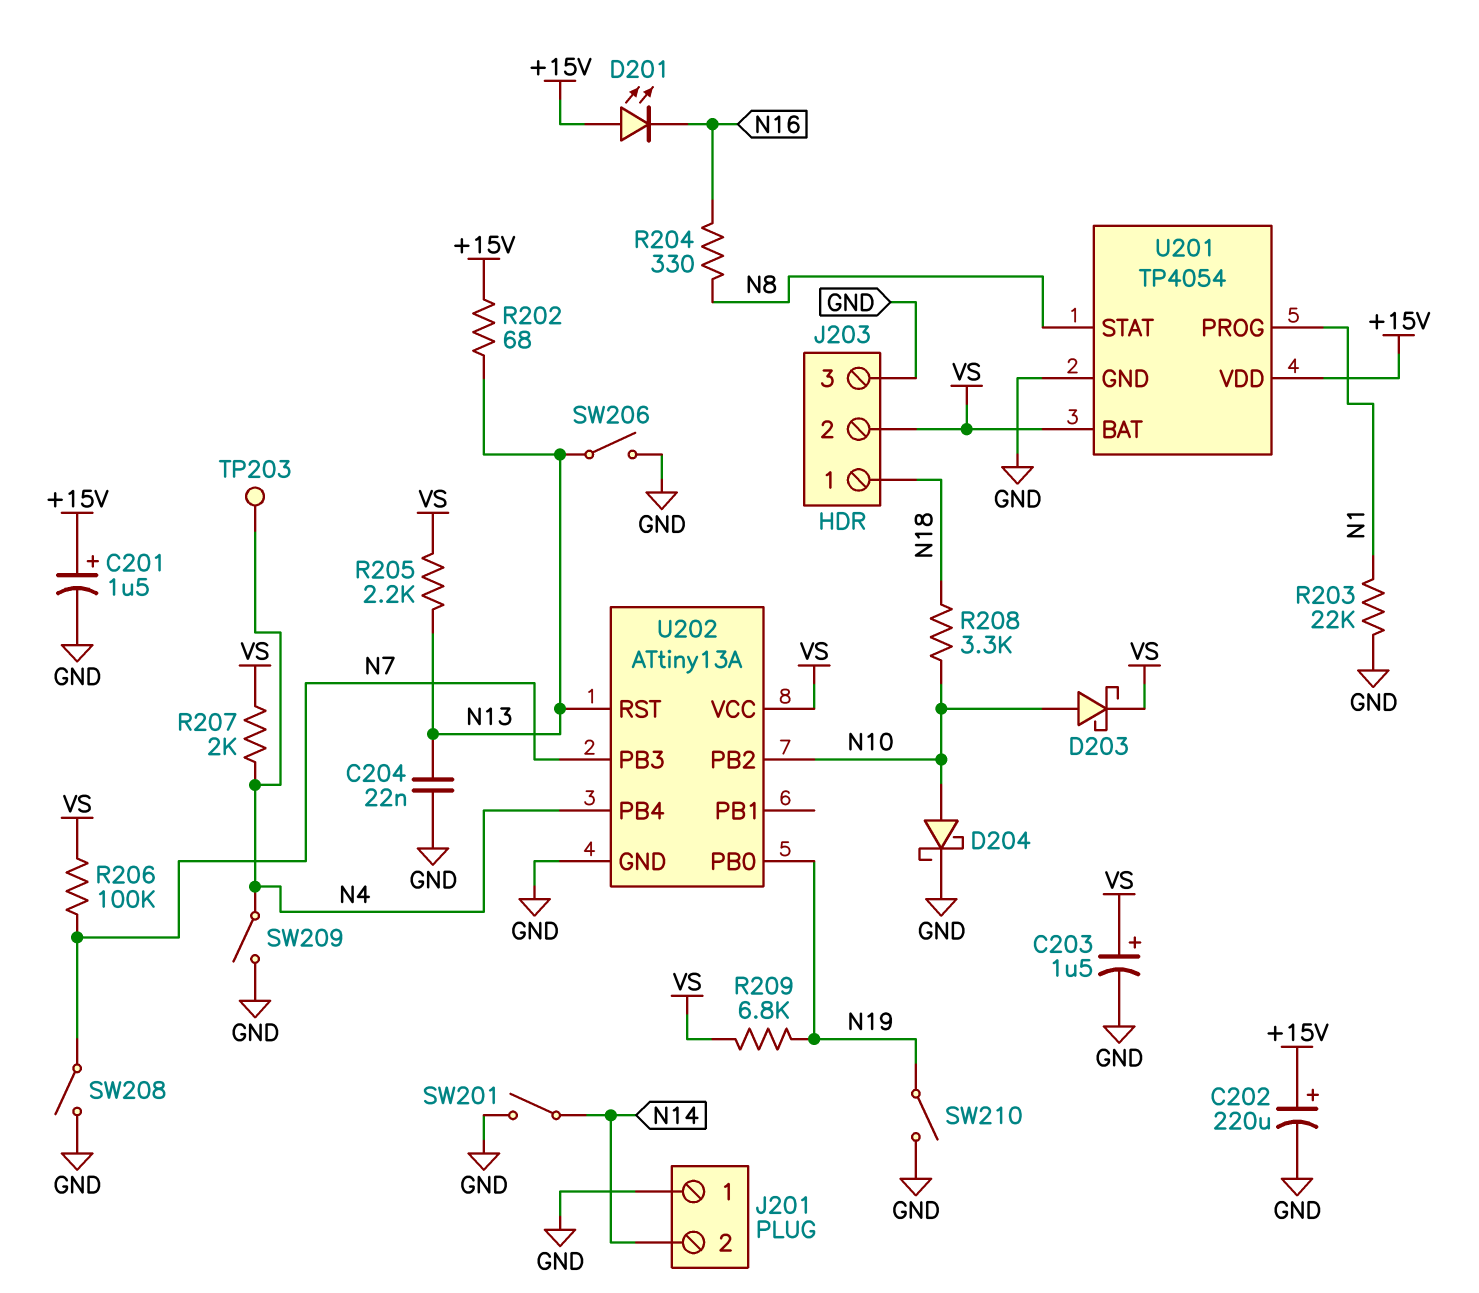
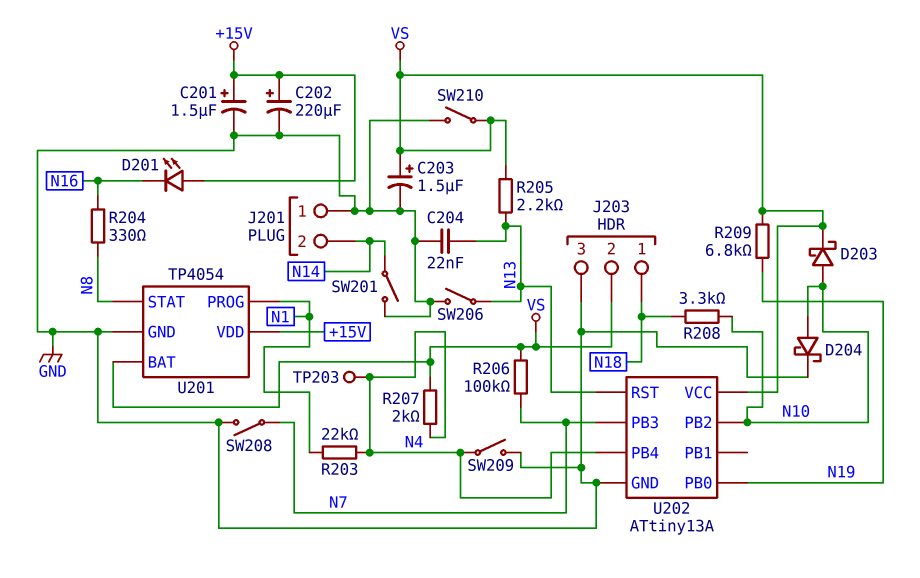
R202: 68 (+15V, N13) -> none
R203: 22k (GND, N1) -> 22k (N1, N4)
SW210: switch (GND, N19) -> switch (GND, VS)

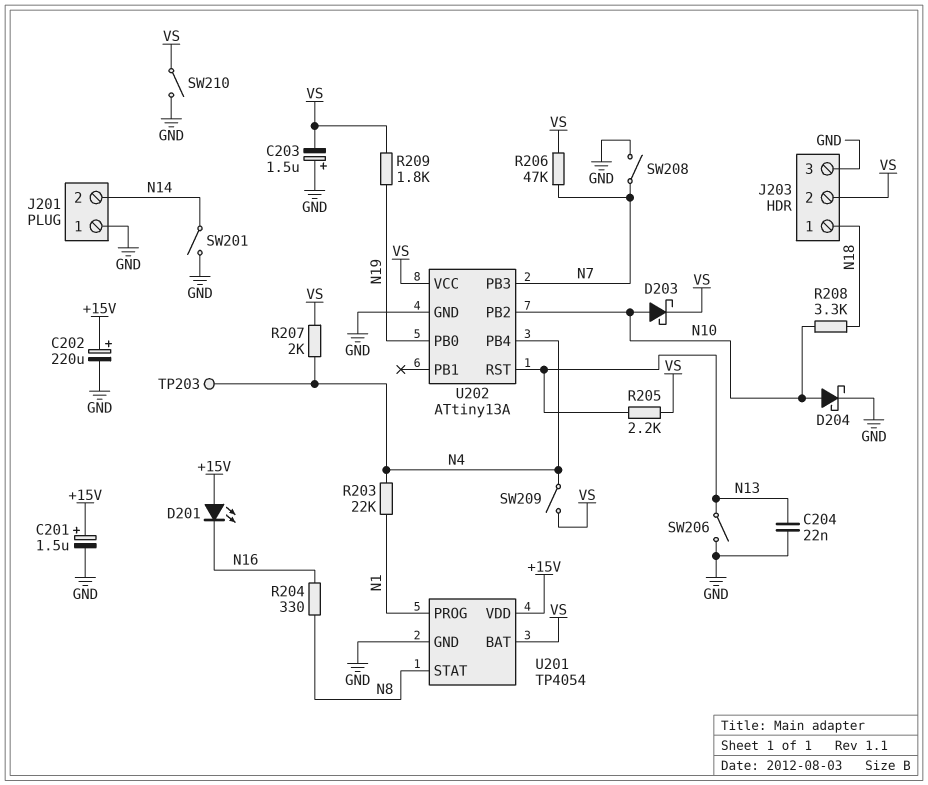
C203: 1.5uF (plus VS, minus GND) -> 1.5uF (plus GND, minus VS)
R206: 100k (N7, VS) -> 47k (N7, VS)
R209: 6.8k (N19, VS) -> 1.8k (N19, VS)
SW209: switch (GND, N4) -> switch (N4, VS)

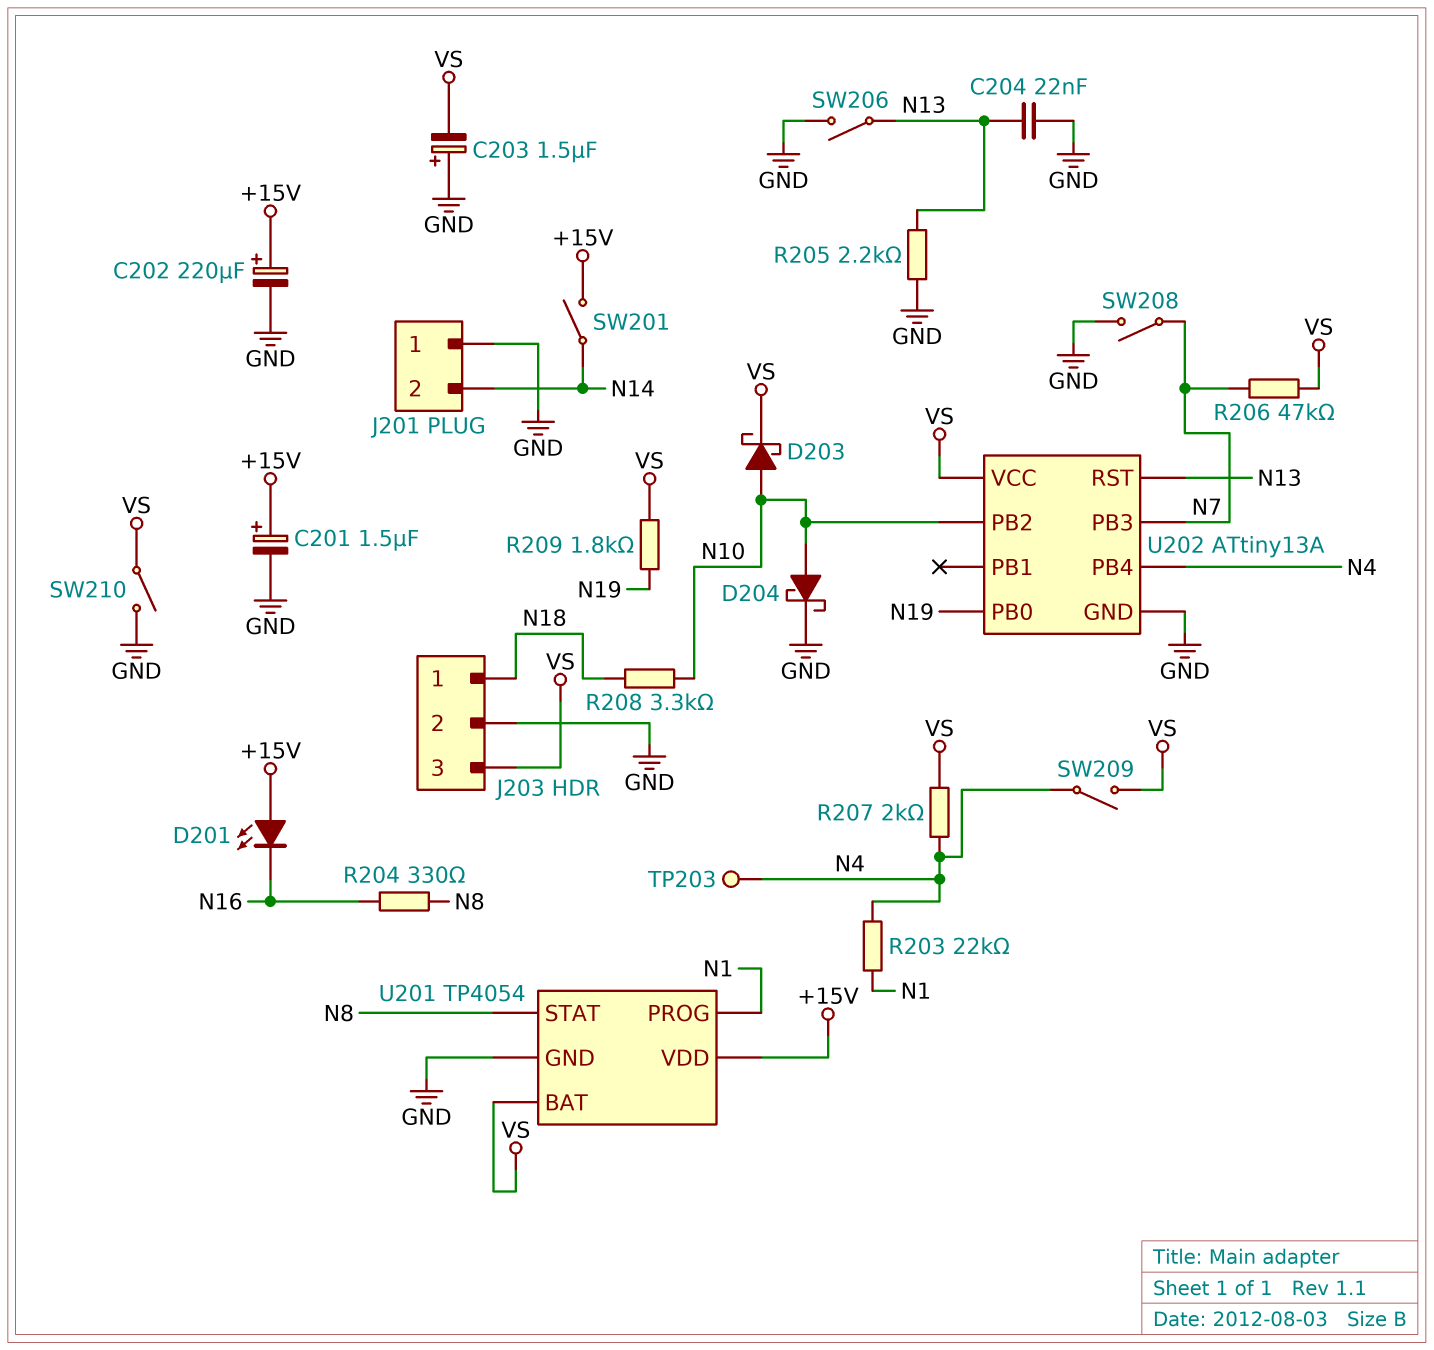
J203 pin 2: VS -> GND
J203 pin 3: GND -> VS
R205: 2.2k (N13, VS) -> 2.2k (GND, N13)
SW201: switch (GND, N14) -> switch (+15V, N14)

